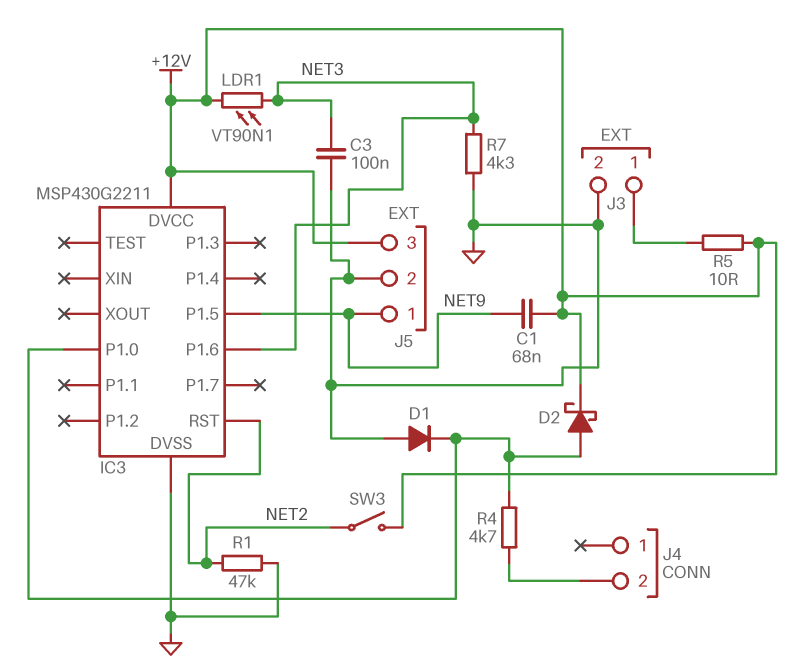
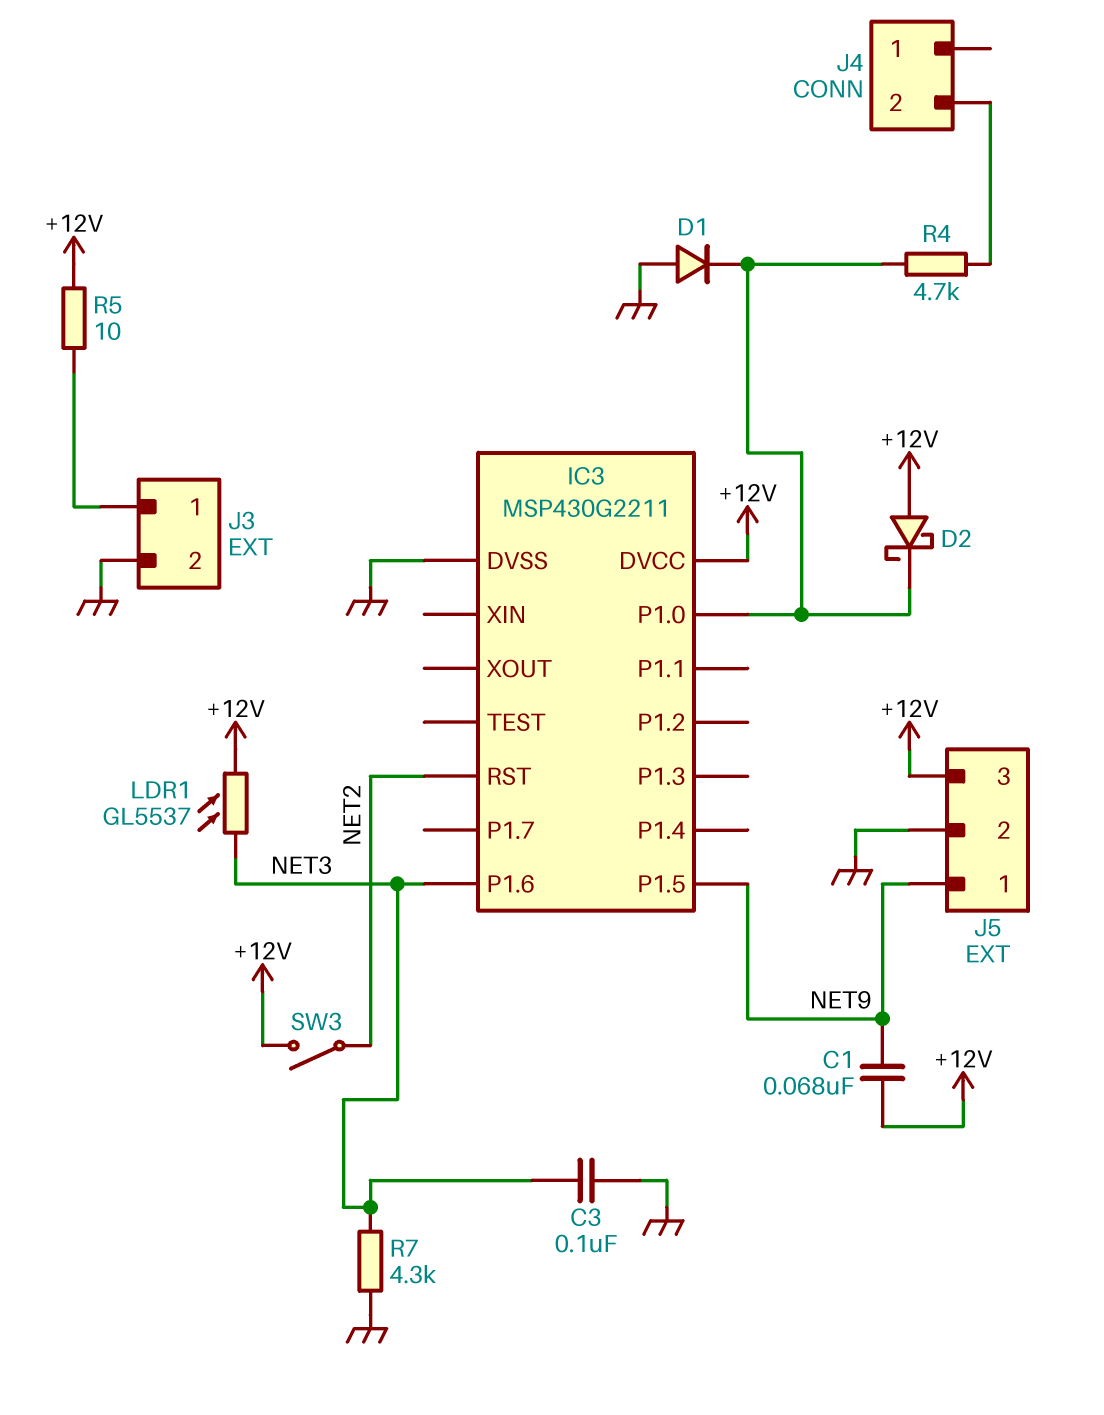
D2: schottky (A IC3/P1.0, K +12V) -> schottky (A +12V, K IC3/P1.0)
LDR1: VT90N1 (+12V, NET3) -> GL5537 (+12V, NET3)
R1: 47k (GND, NET2) -> none

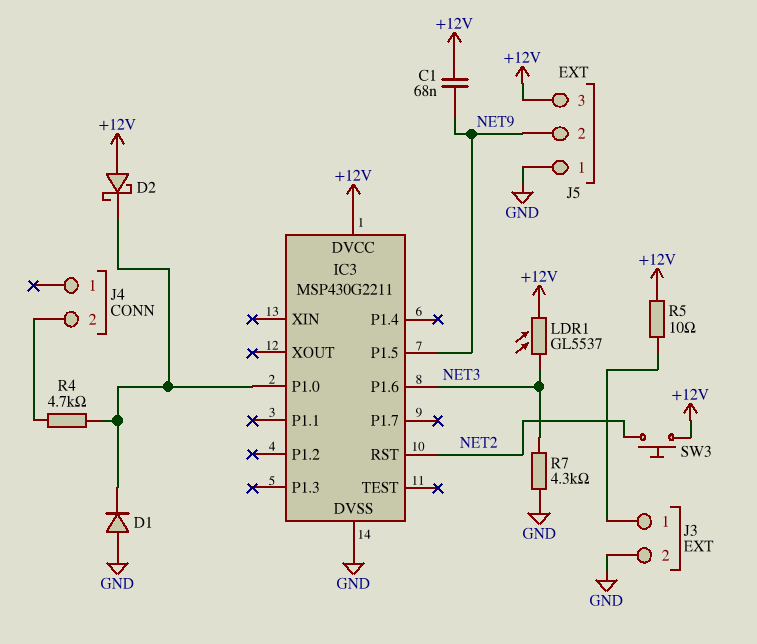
C3: 100nF (GND, NET3) -> none
J5 pin 1: NET9 -> GND
J5 pin 2: GND -> NET9
SW3: switch (+12V, NET2) -> button (+12V, NET2)

